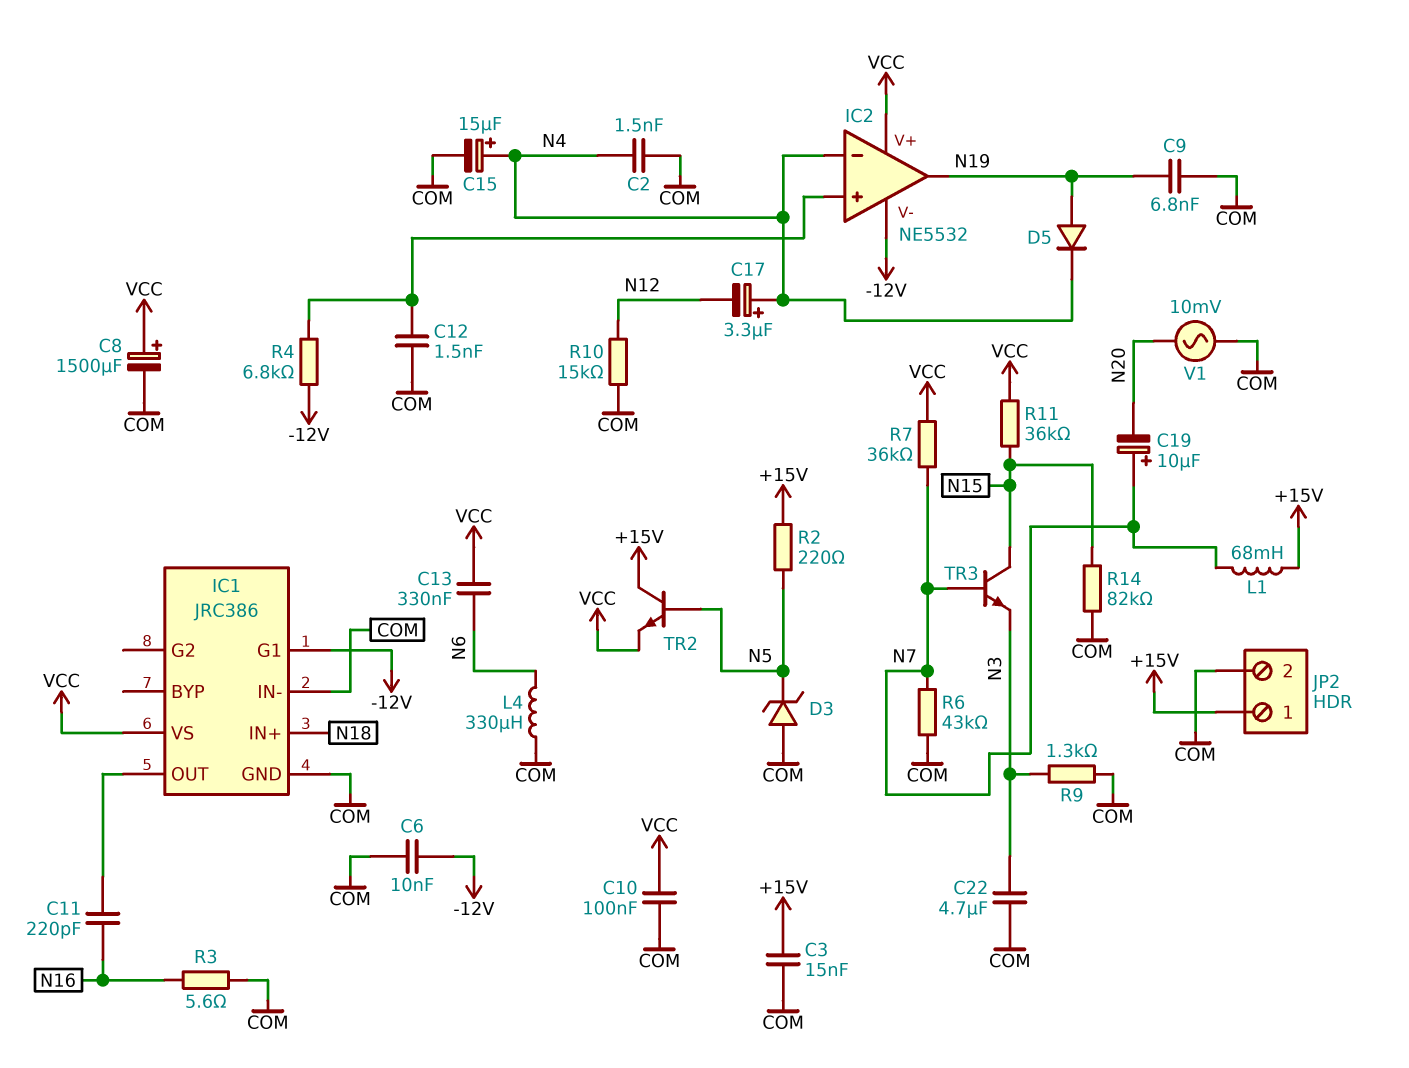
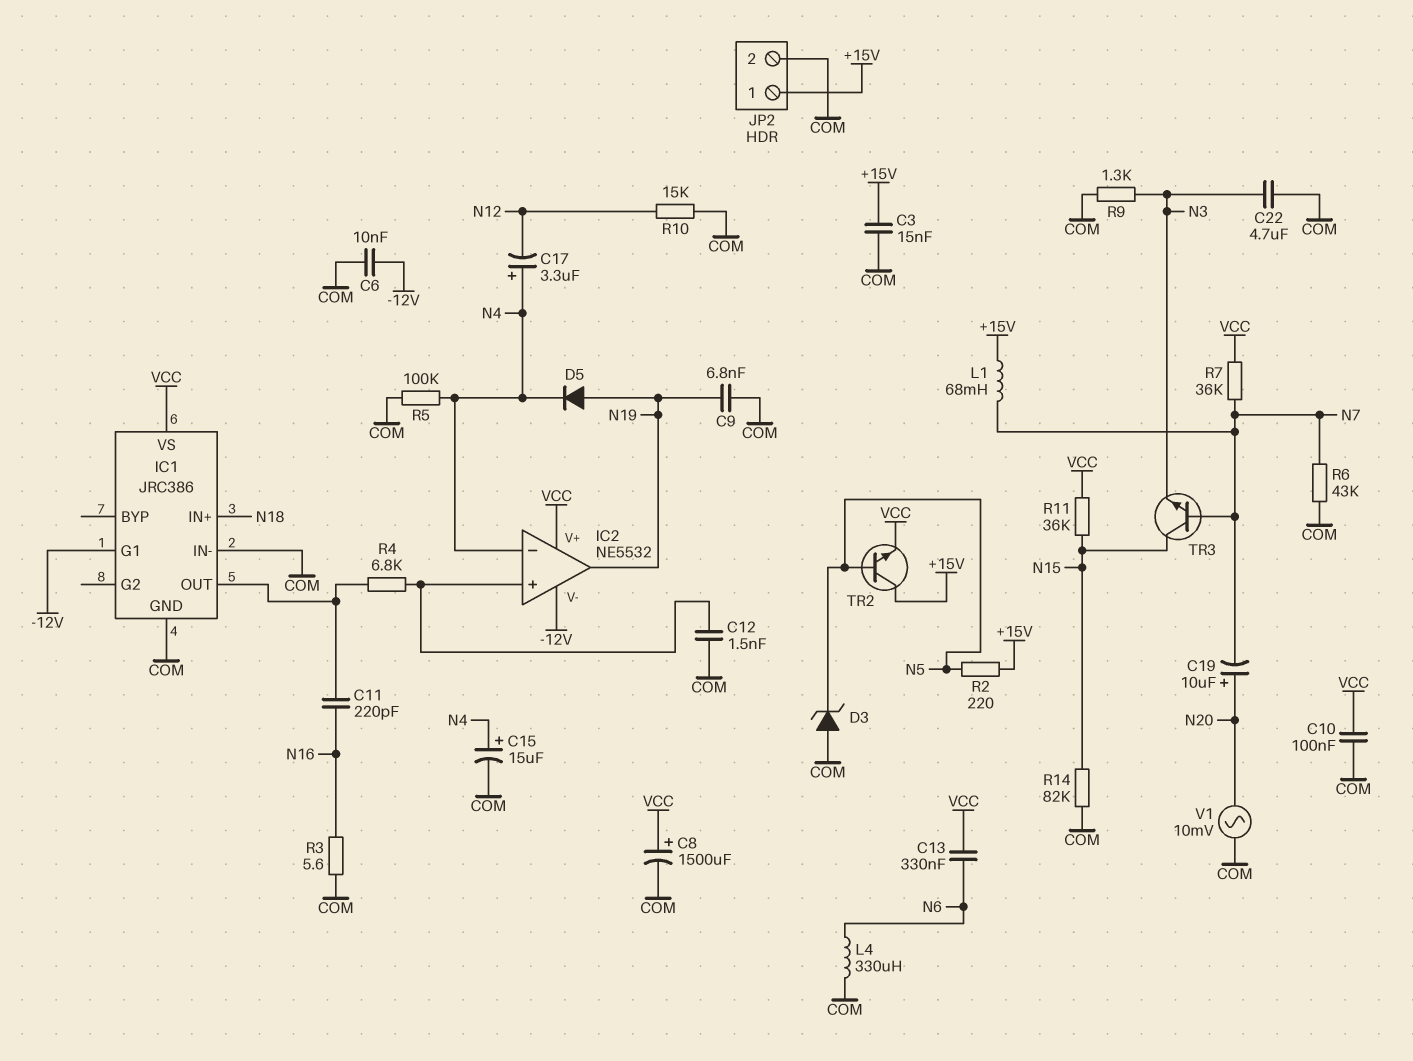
C2: 1.5nF (COM, N4) -> none
C19: 10uF (plus N7, minus N20) -> 10uF (plus N20, minus N7)
R4: 6.8k (-12V, IC2/in+) -> 6.8k (IC1/OUT, IC2/in+)
R5: none -> 100k (COM, N4)

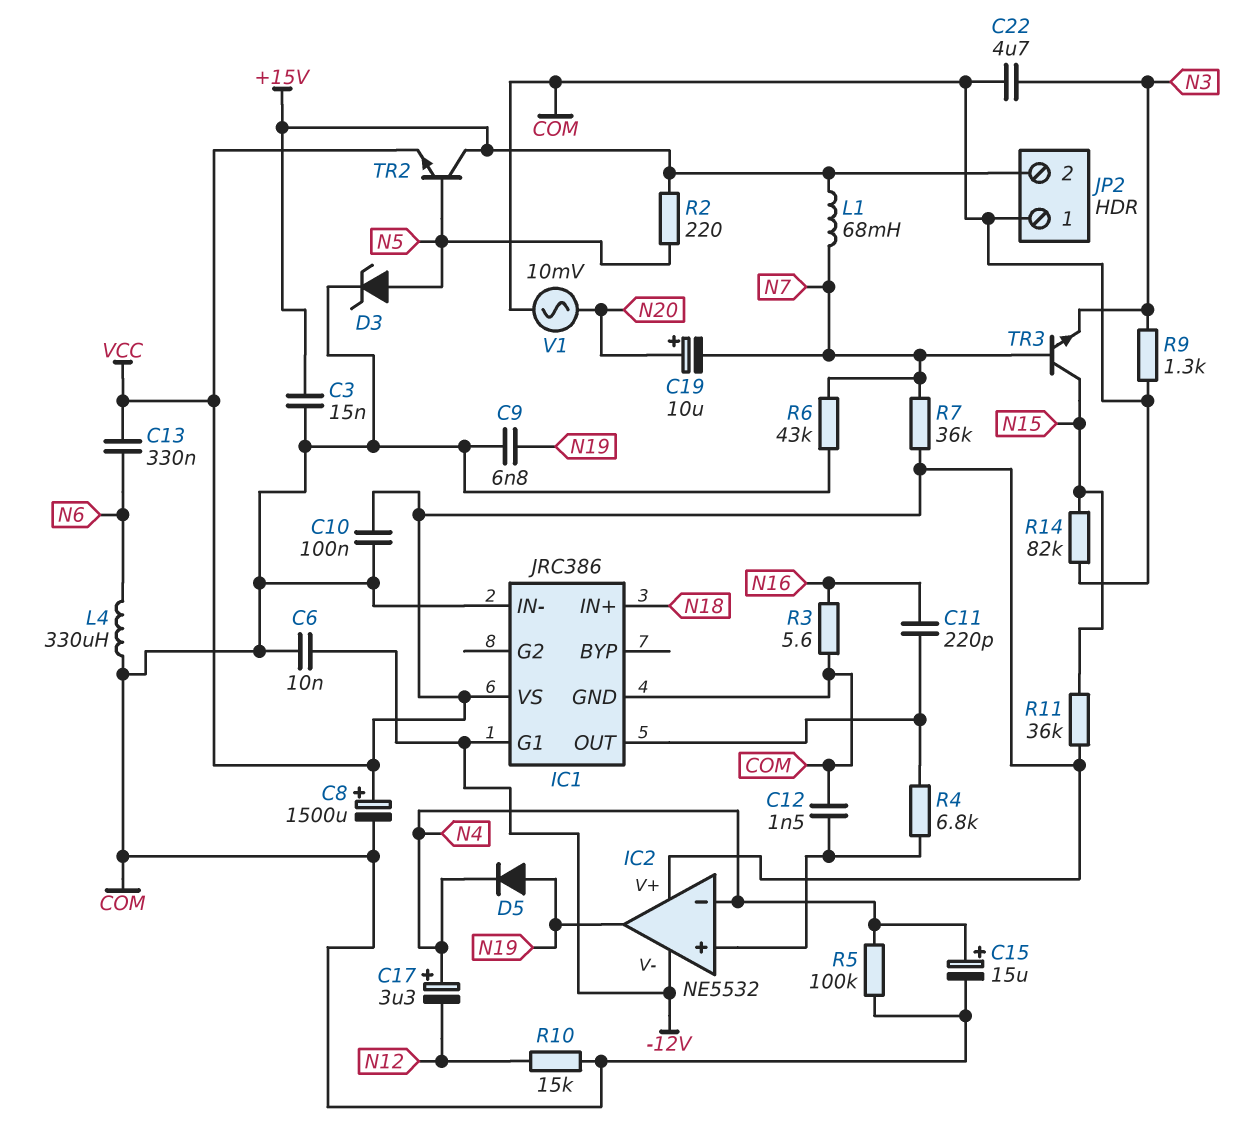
D3: zener (A COM, K N5) -> zener (A N5, K COM)
JP2 pin 1: +15V -> COM
JP2 pin 2: COM -> +15V

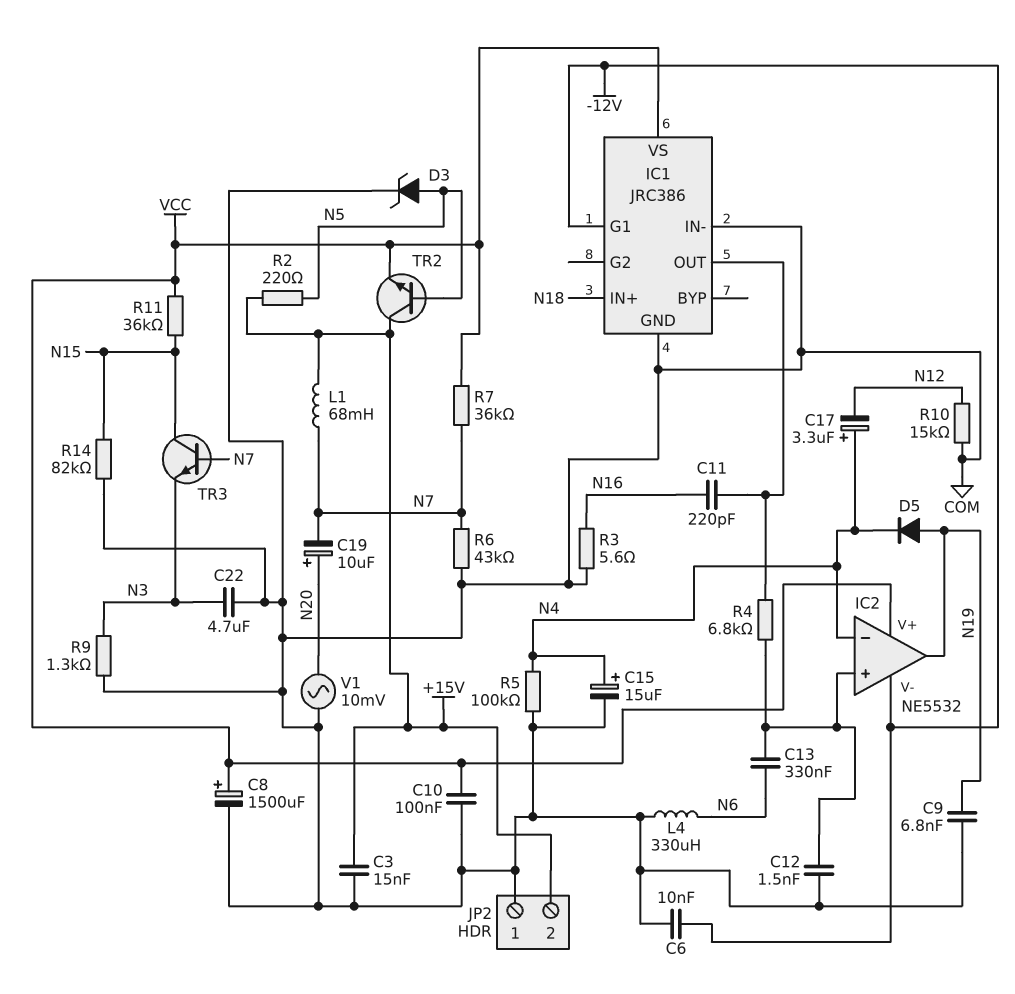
C13: 330nF (N6, VCC) -> 330nF (IC2/in+, N6)

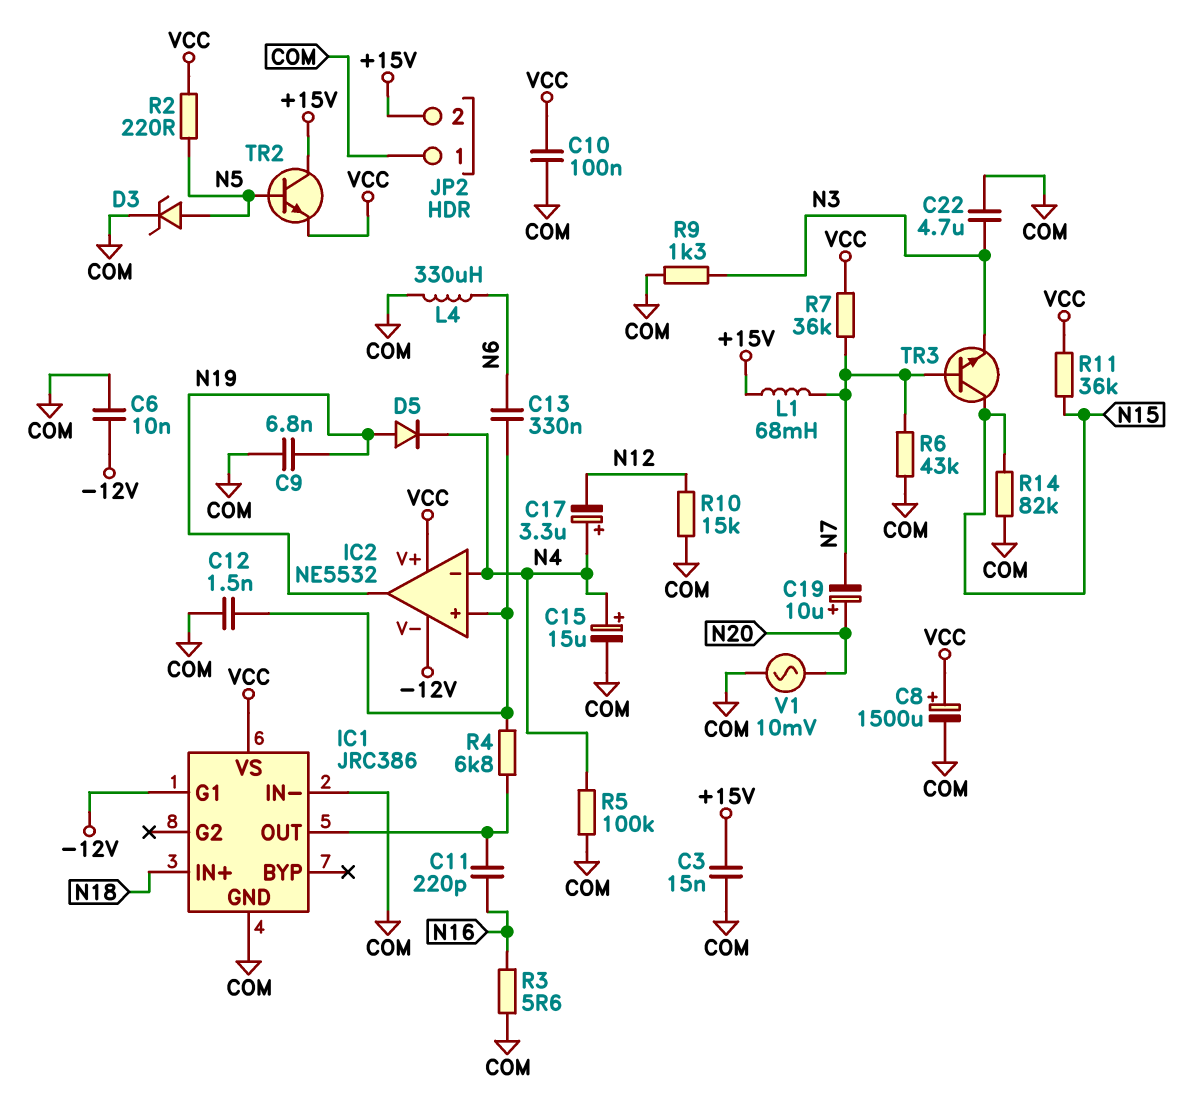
R2: 220 (+15V, N5) -> 220 (N5, VCC)

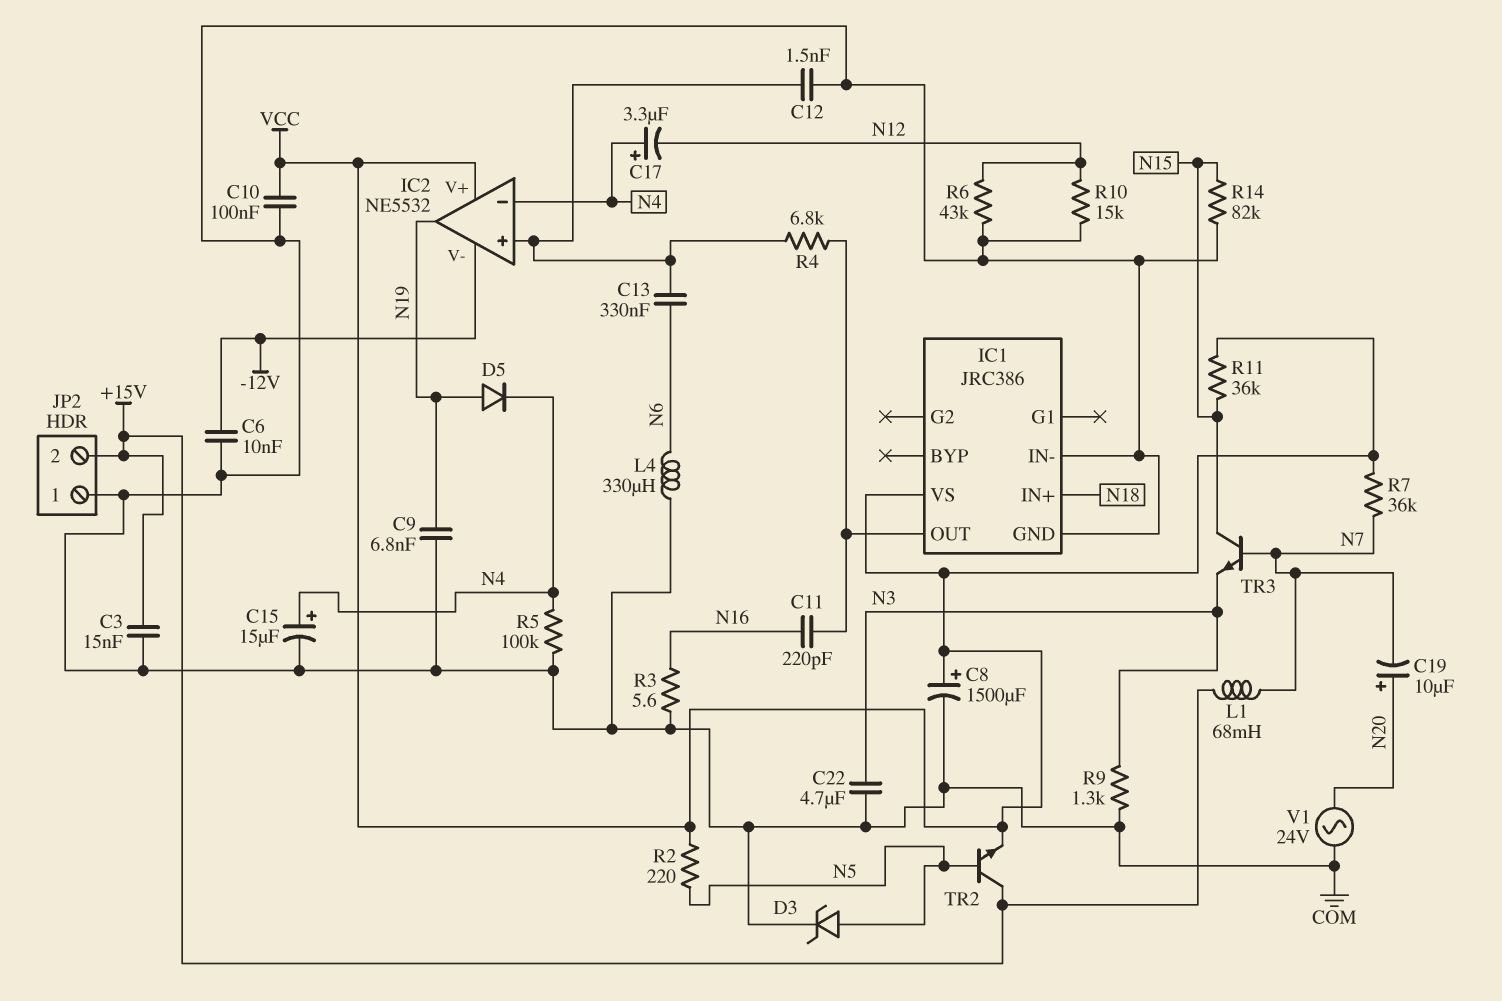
IC1 pin G1: -12V -> none
R6: 43k (COM, N7) -> 43k (COM, N12)
V1: AC 10mV (COM, N20) -> AC 24V (COM, N20)

